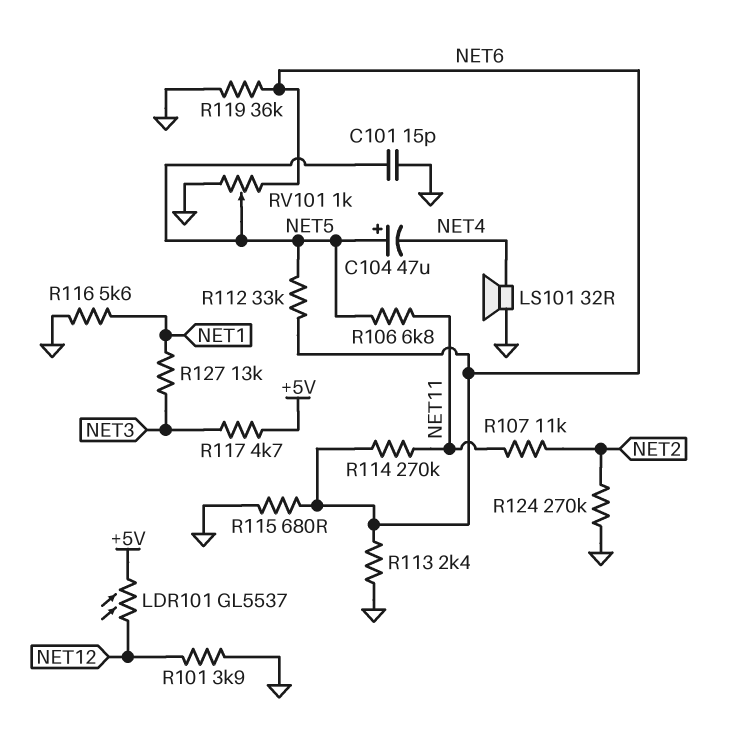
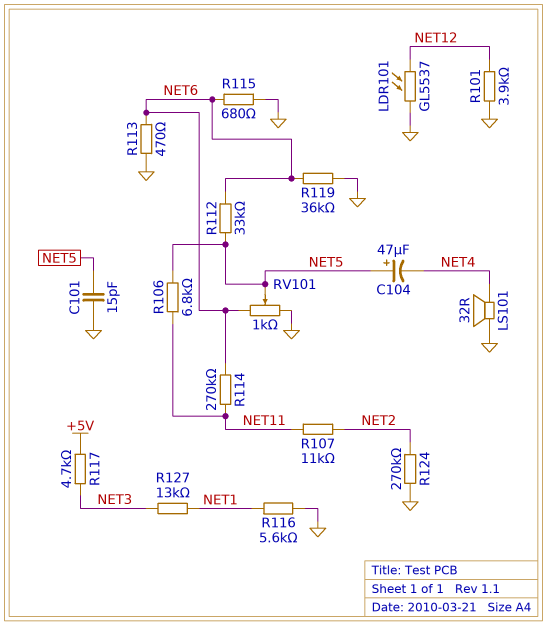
LDR101: GL5537 (+5V, NET12) -> GL5537 (GND, NET12)
R113: 2.4k (GND, NET6) -> 470 (GND, NET6)

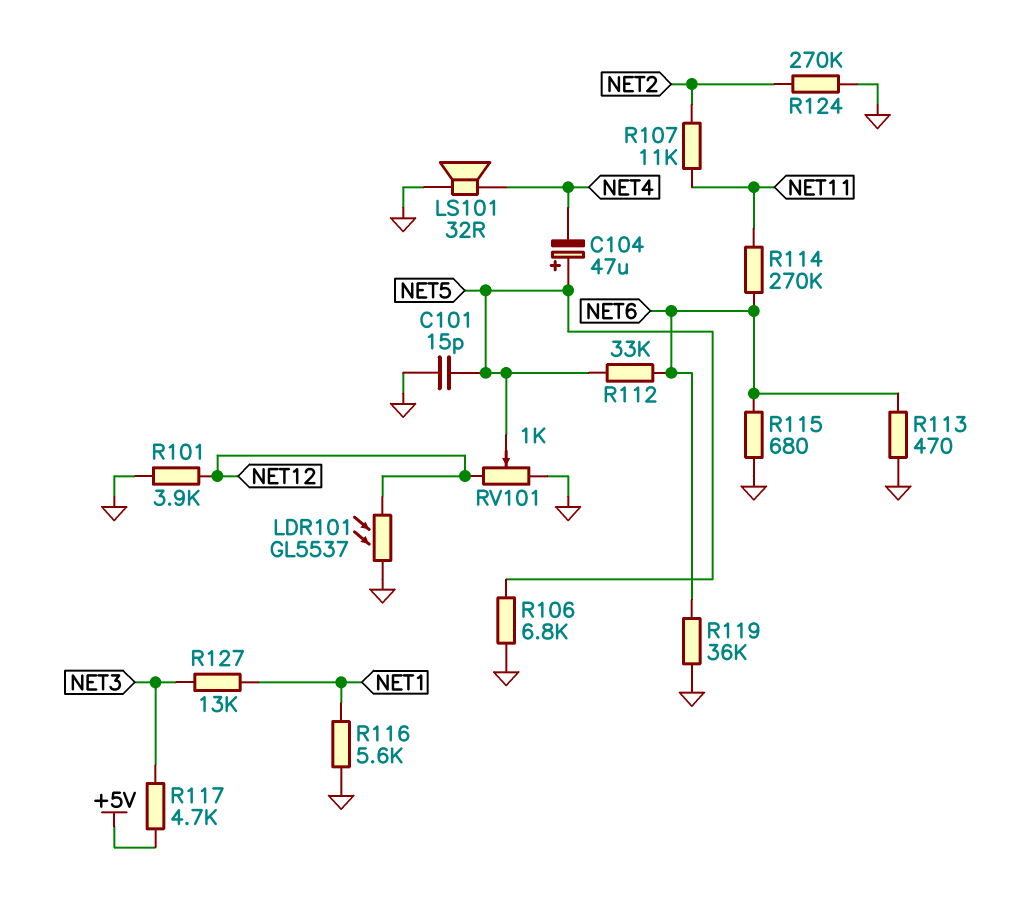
R106: 6.8k (NET5, NET11) -> 6.8k (GND, NET5)
RV101: 1k (GND, NET6, wiper NET5) -> 1k (GND, NET12, wiper NET5)

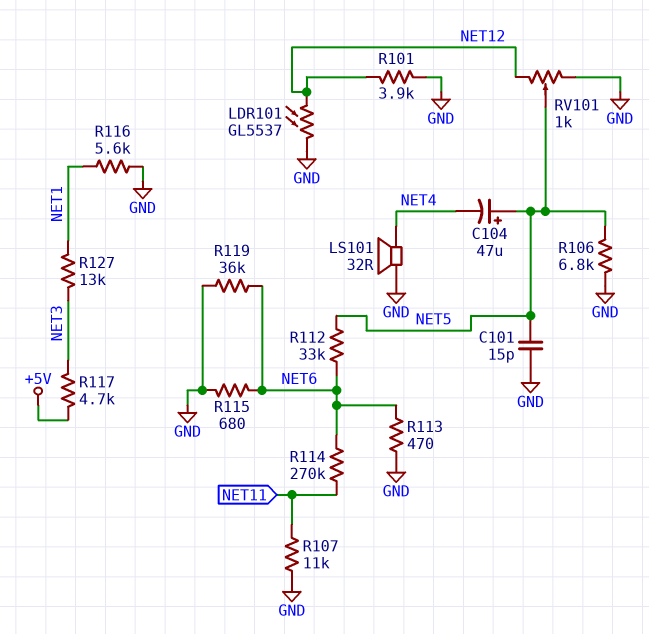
R107: 11k (NET2, NET11) -> 11k (GND, NET11)
R124: 270k (GND, NET2) -> none

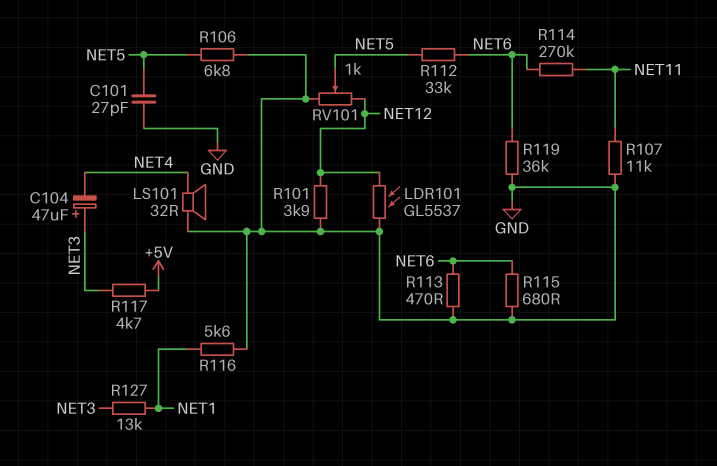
C101: 15pF (GND, NET5) -> 27pF (GND, NET5)
C104: 47uF (plus NET5, minus NET4) -> 47uF (plus NET3, minus NET4)

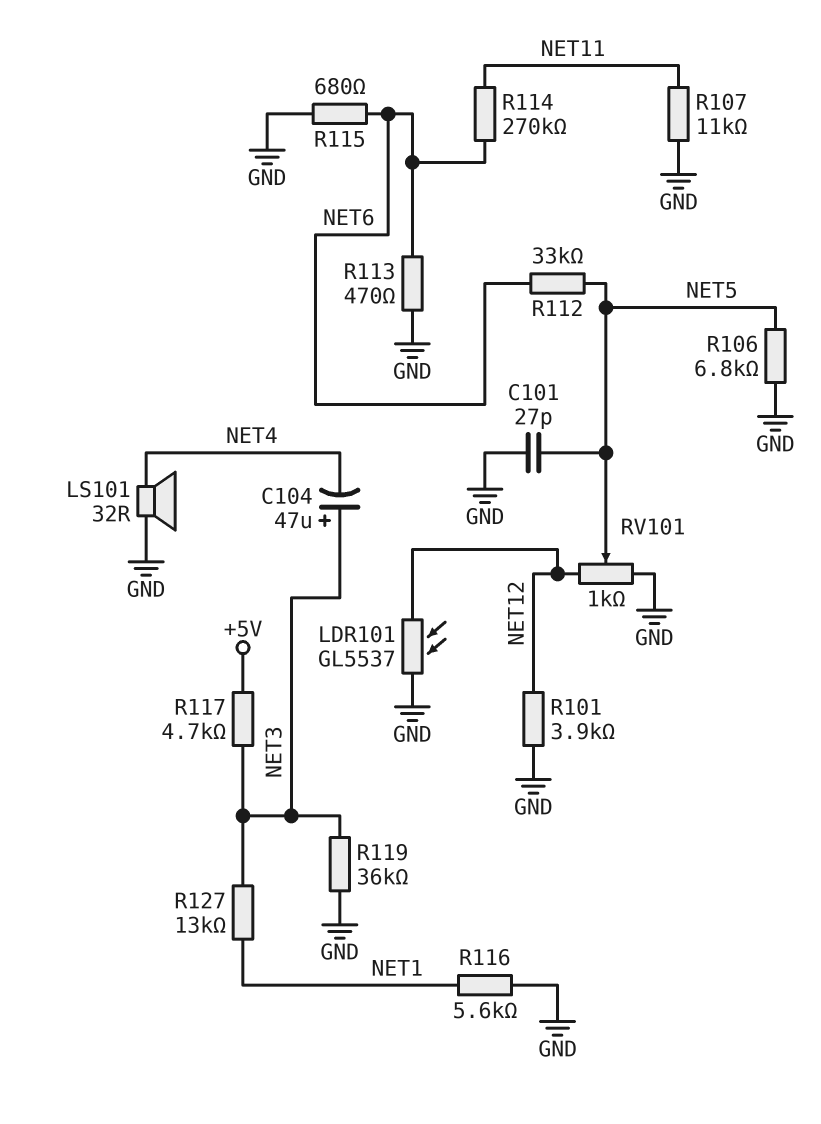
R119: 36k (GND, NET6) -> 36k (GND, NET3)

